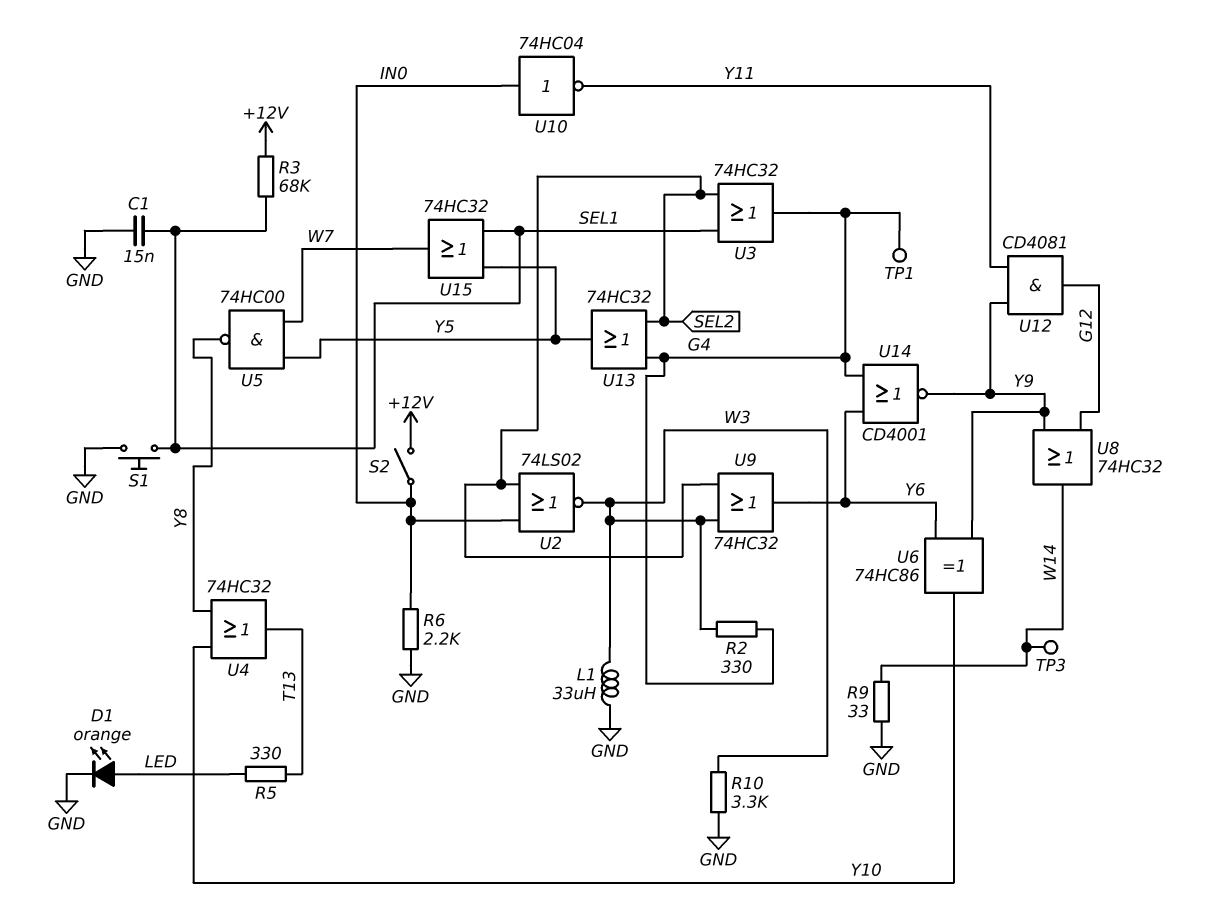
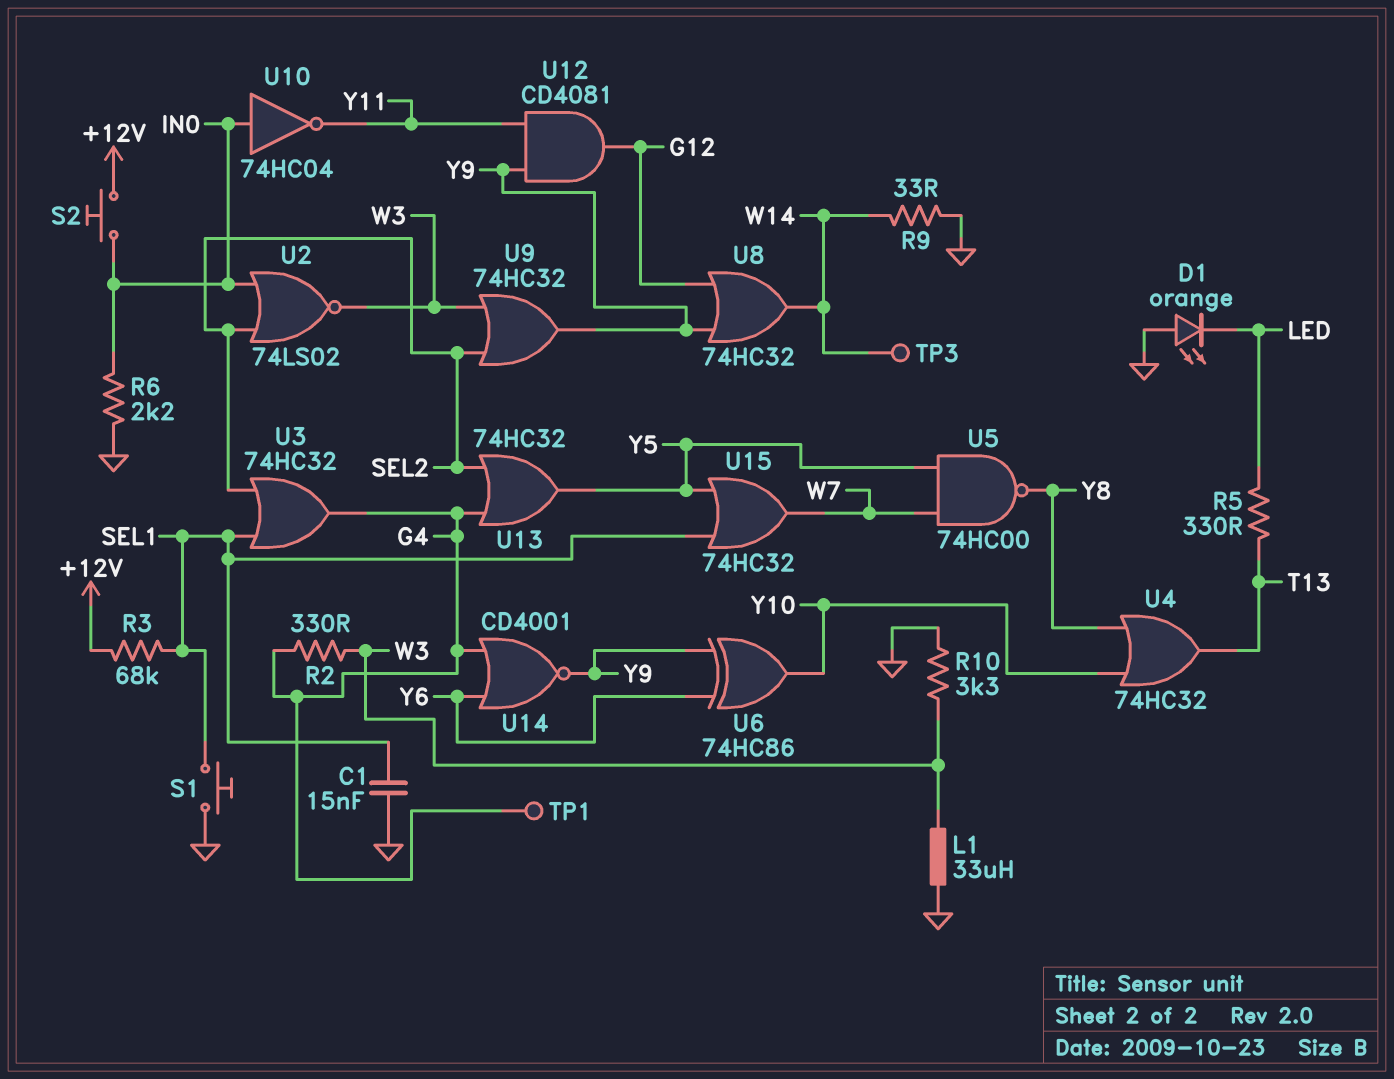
D1: LED orange (A LED, K GND) -> LED orange (A GND, K LED)
S2: switch (+12V, IN0) -> button (+12V, IN0)
U9: OR 74HC32 (in SEL2, in W3, out Y6) -> OR 74HC32 (in SEL2, in W3, out Y9)

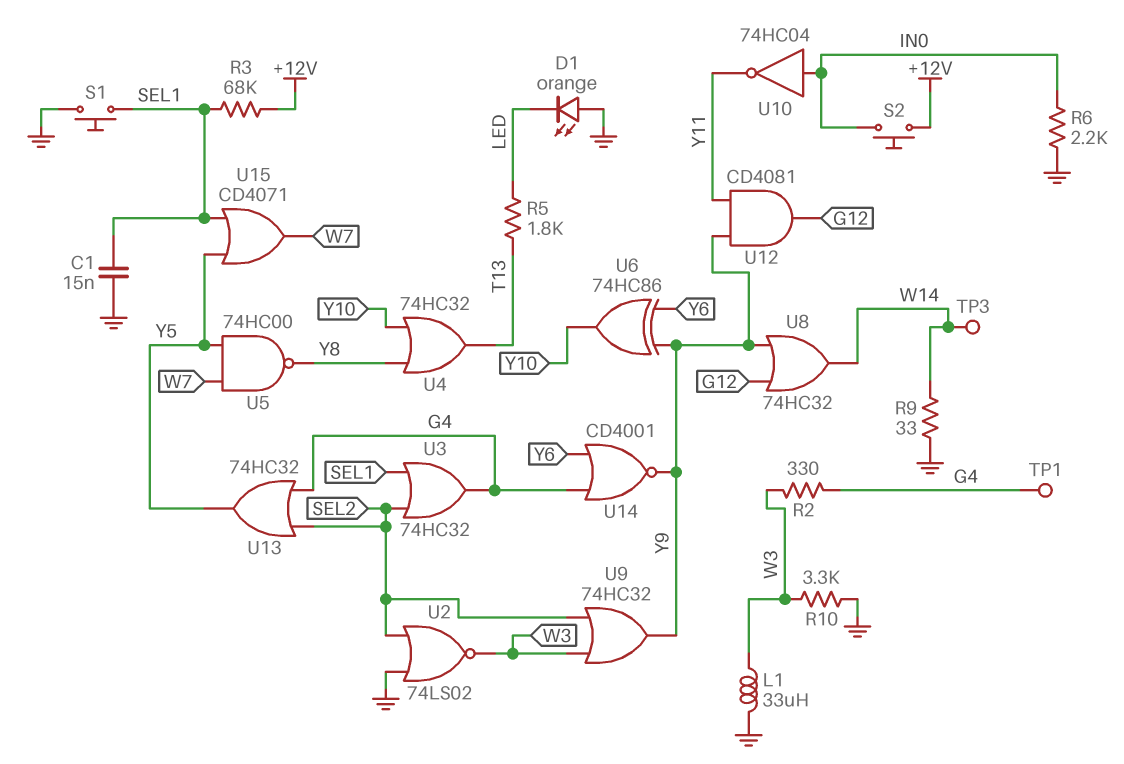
R5: 330 (LED, T13) -> 1.8k (LED, T13)
U2: NOR 74LS02 (in IN0, in SEL2, out W3) -> NOR 74LS02 (in GND, in SEL2, out W3)
U15: OR 74HC32 (in SEL1, in Y5, out W7) -> OR CD4071 (in SEL1, in Y5, out W7)

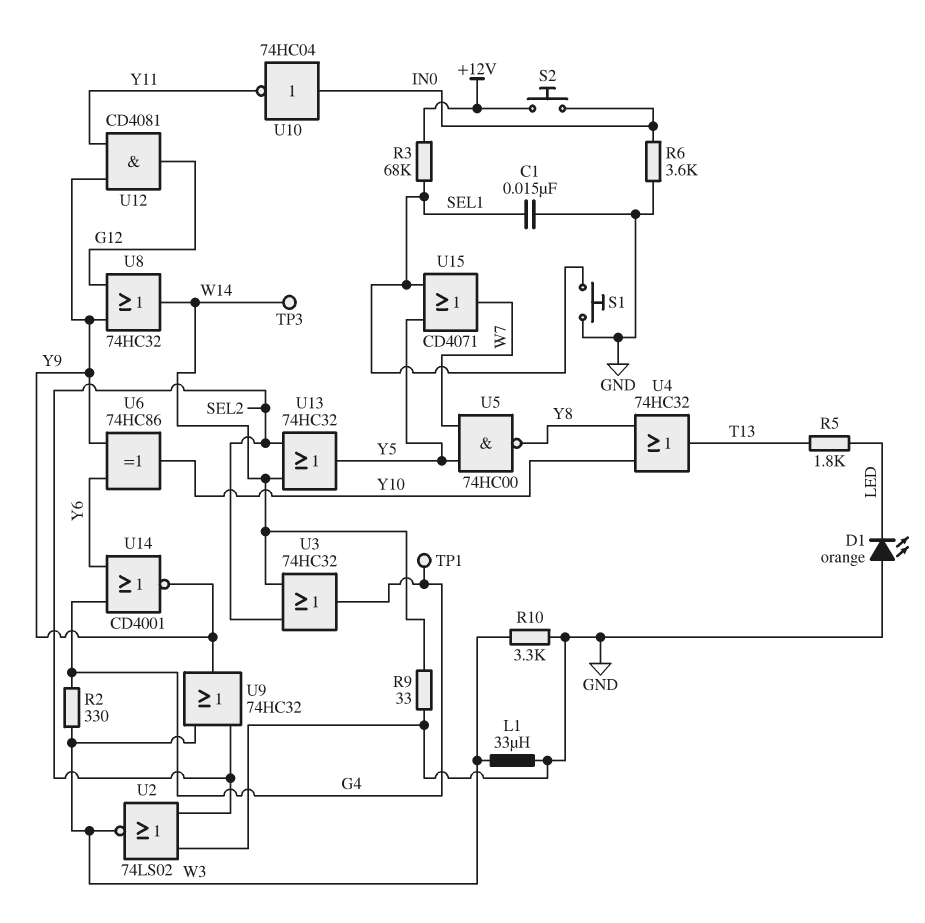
R6: 2.2k (GND, IN0) -> 3.6k (GND, IN0)
U3: OR 74HC32 (in SEL1, in SEL2, out G4) -> OR 74HC32 (in SEL2, in W14, out G4)
U13: OR 74HC32 (in G4, in SEL2, out Y5) -> OR 74HC32 (in SEL2, in W14, out Y5)

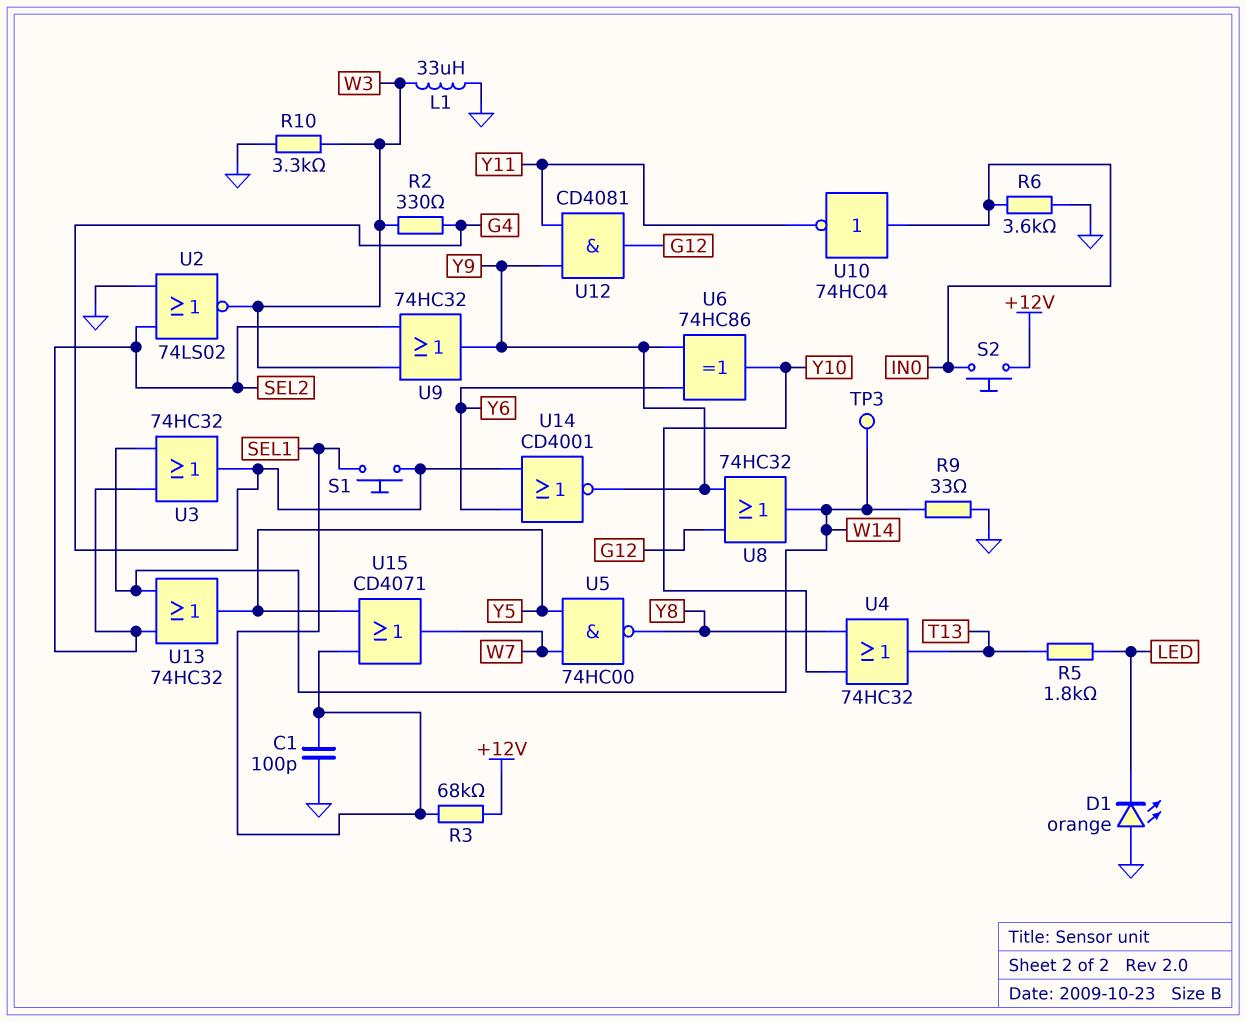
C1: 15nF (GND, SEL1) -> 100pF (GND, SEL1)
S1: button (GND, SEL1) -> button (G4, SEL1)
TP1: test point (G4) -> none

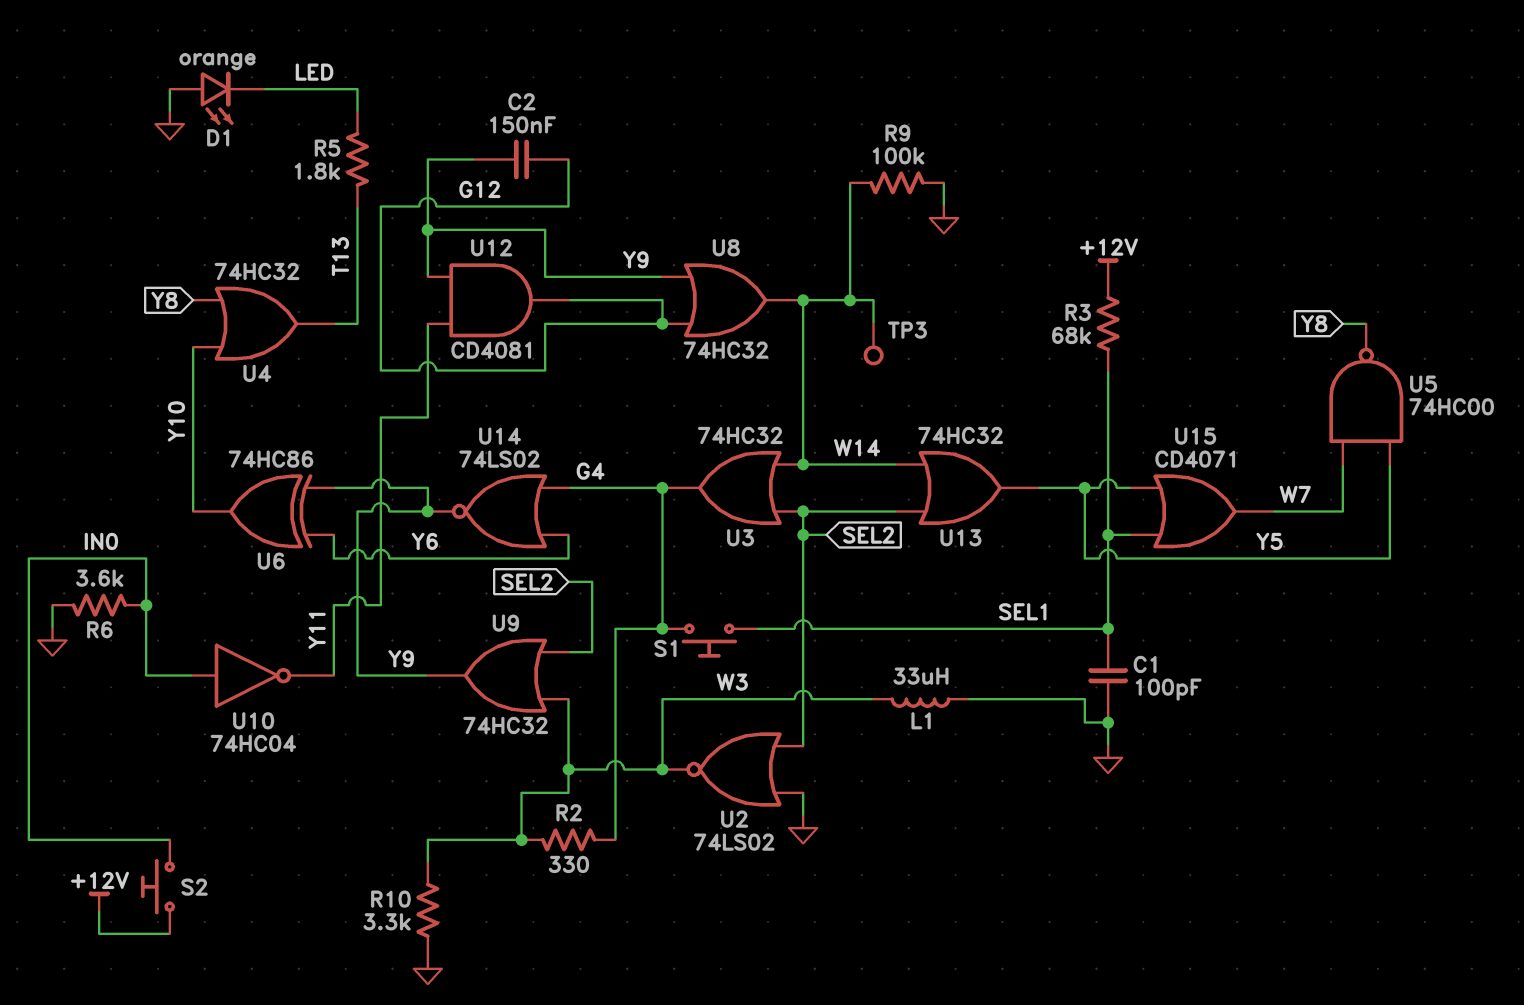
C2: none -> 150nF (G12, Y9)
R9: 33 (GND, W14) -> 100k (GND, W14)
U14: NOR CD4001 (in G4, in Y6, out Y9) -> NOR 74LS02 (in G4, in Y6, out Y9)

